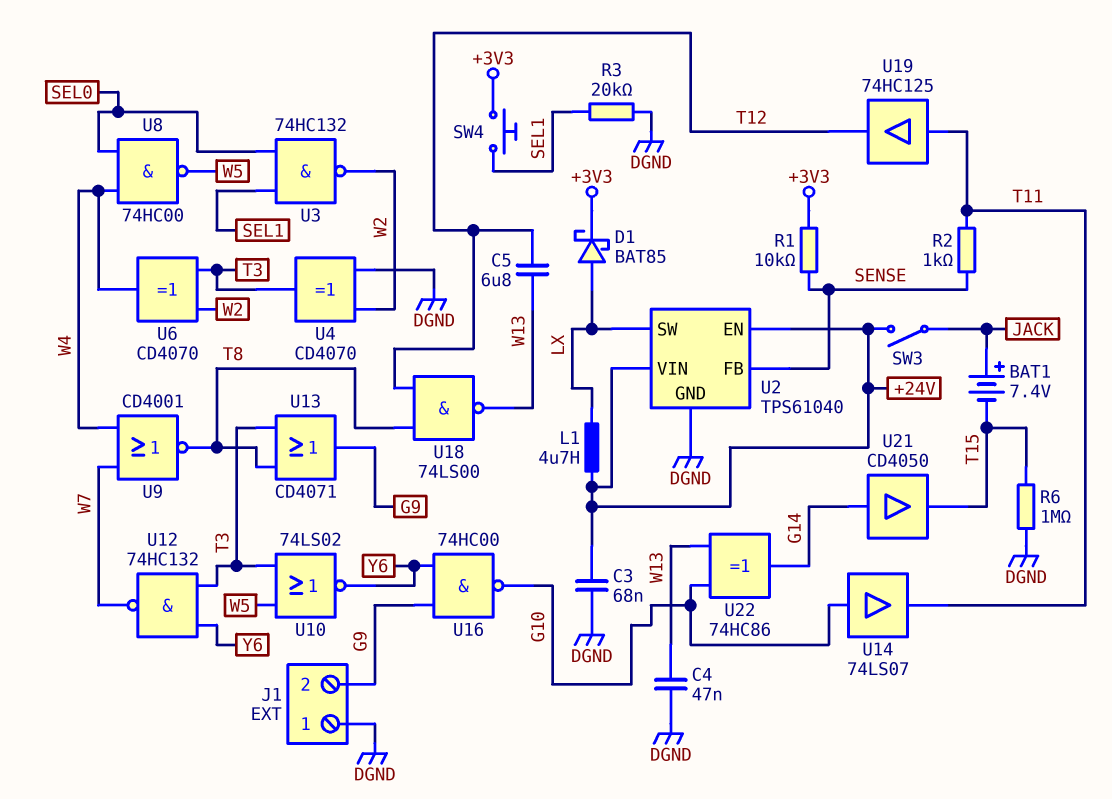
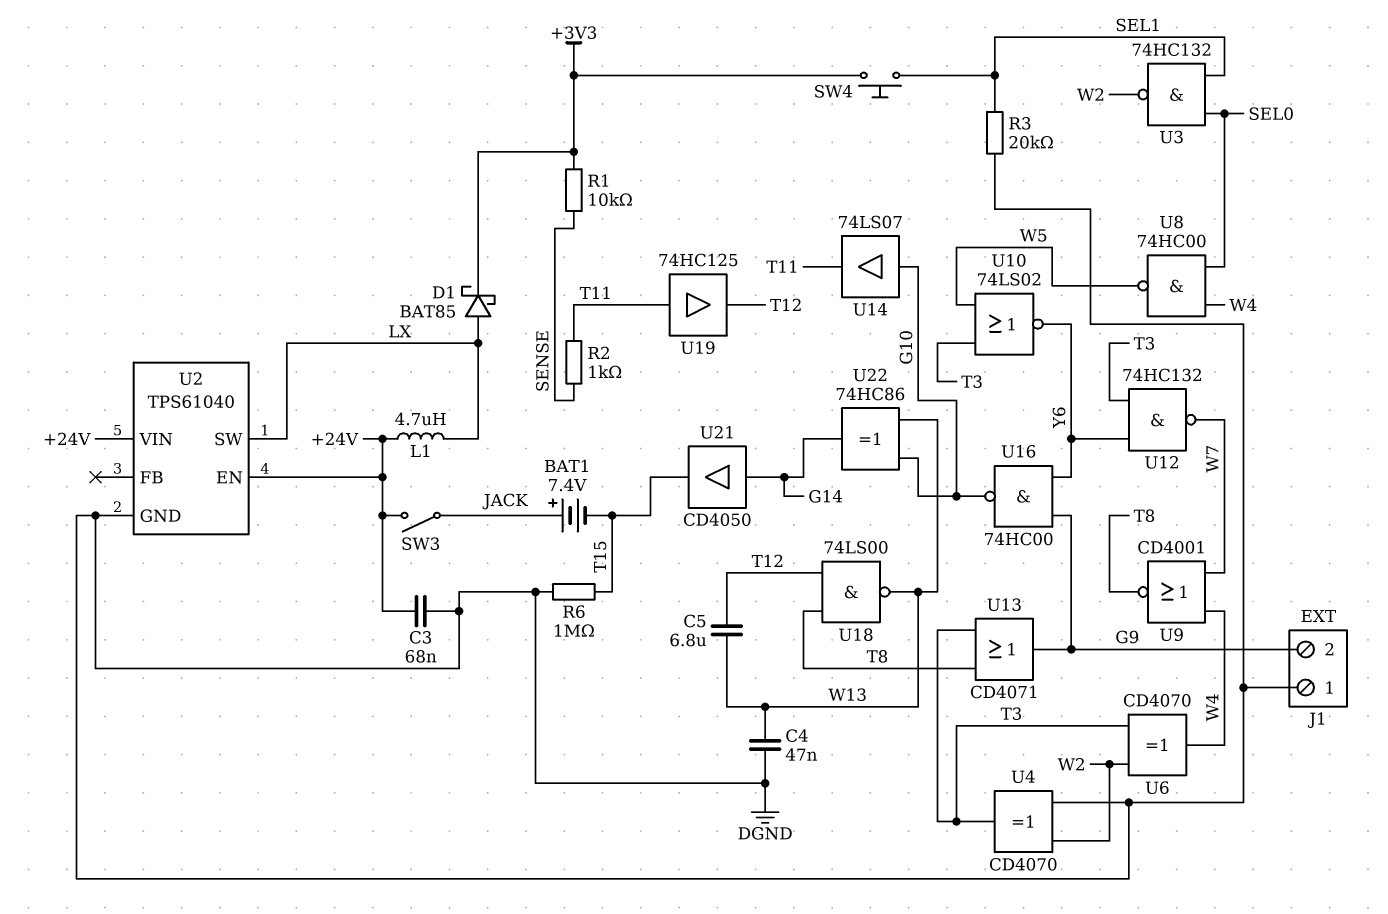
U2 pin FB: SENSE -> none

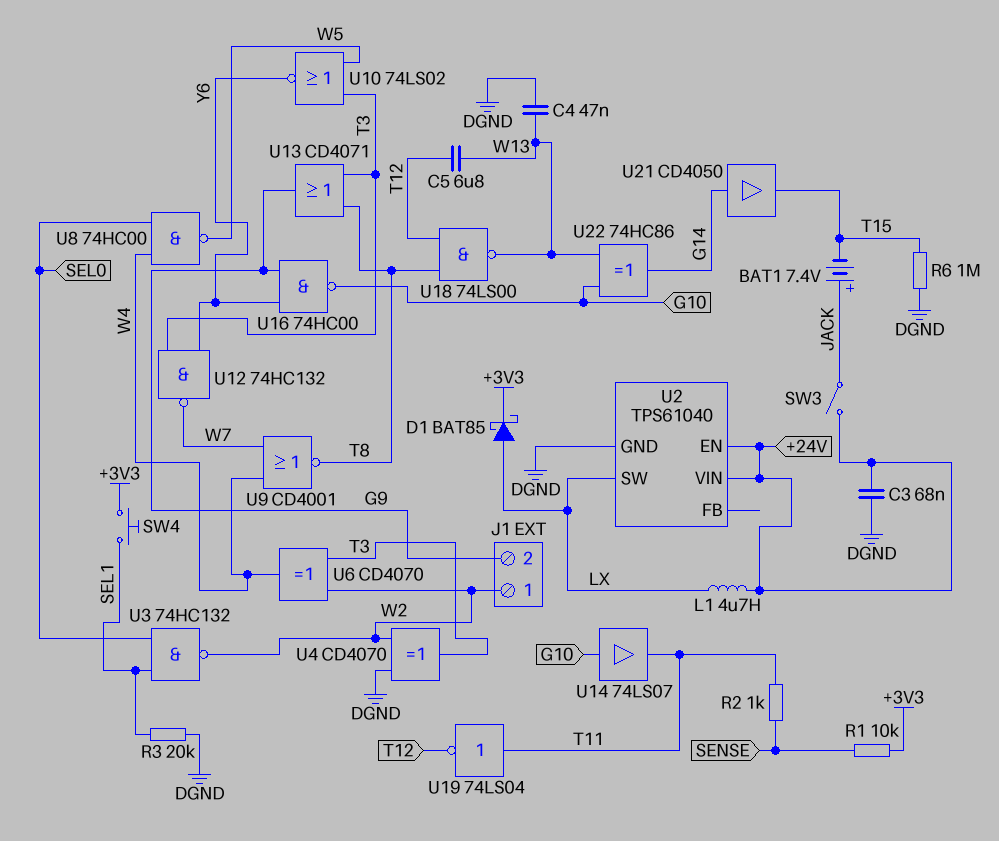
J1 pin 1: DGND -> W2
U19: buffer 74HC125 (in T11, out T12) -> NOT 74LS04 (in T11, out T12)

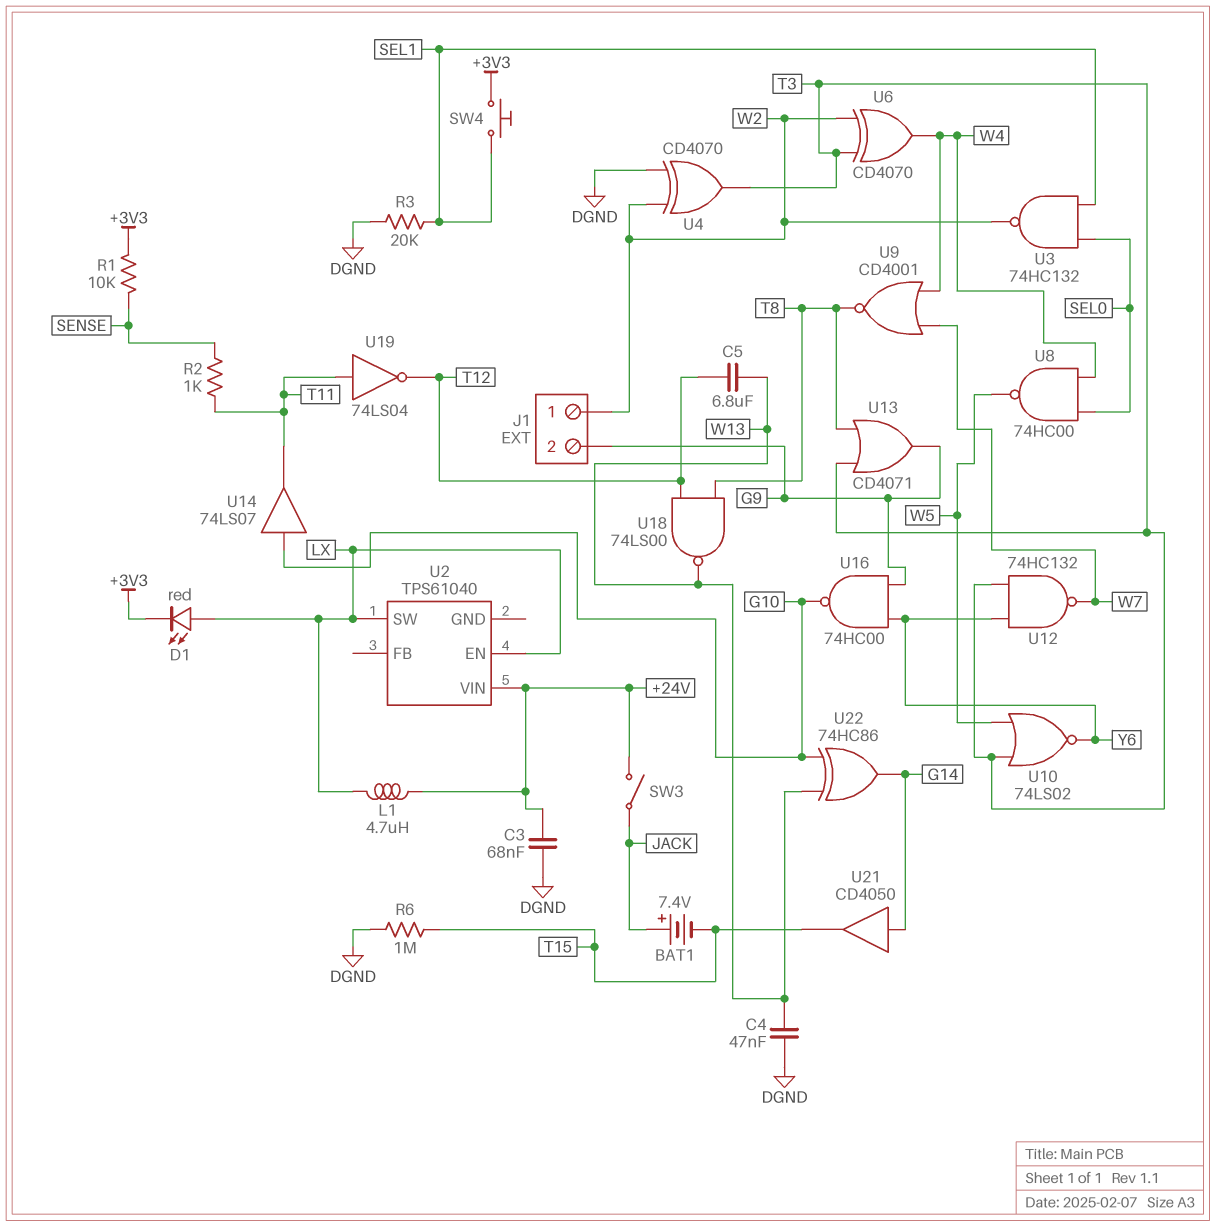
D1: schottky BAT85 (A LX, K +3V3) -> LED red (A LX, K +3V3)
U2 pin EN: +24V -> LX
U2 pin GND: DGND -> none

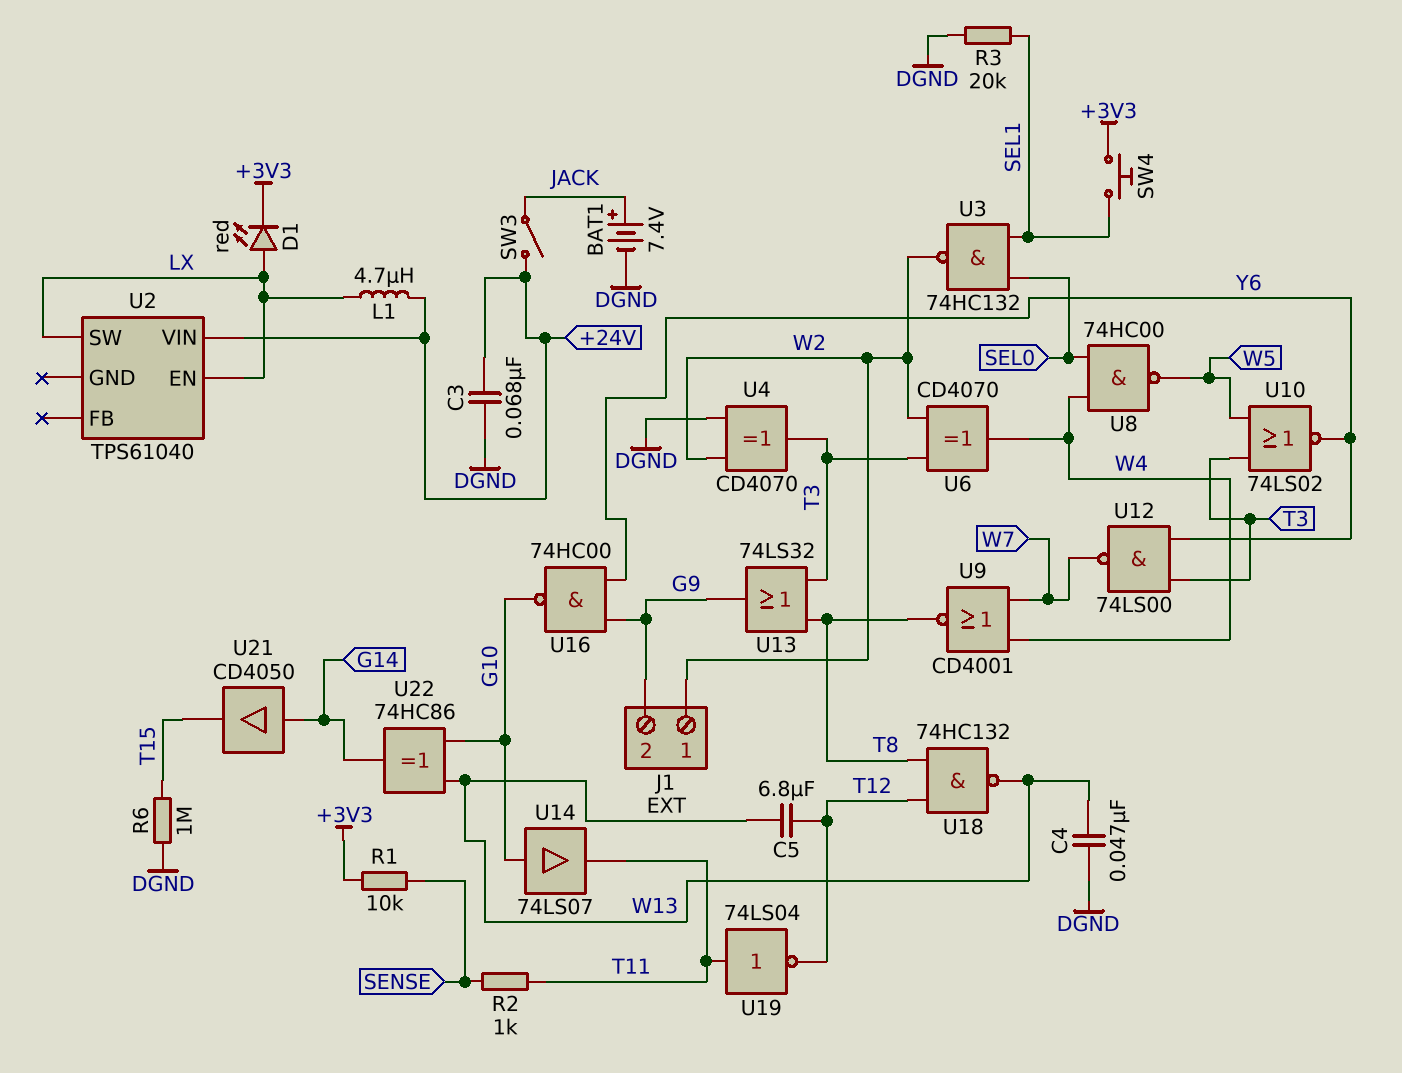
BAT1: 7.4V (plus JACK, minus T15) -> 7.4V (plus JACK, minus DGND)
U12: NAND 74HC132 (in T3, in Y6, out W7) -> NAND 74LS00 (in T3, in Y6, out W7)
U13: OR CD4071 (in T3, in T8, out G9) -> OR 74LS32 (in T3, in T8, out G9)
U18: NAND 74LS00 (in T8, in T12, out W13) -> NAND 74HC132 (in T8, in T12, out W13)

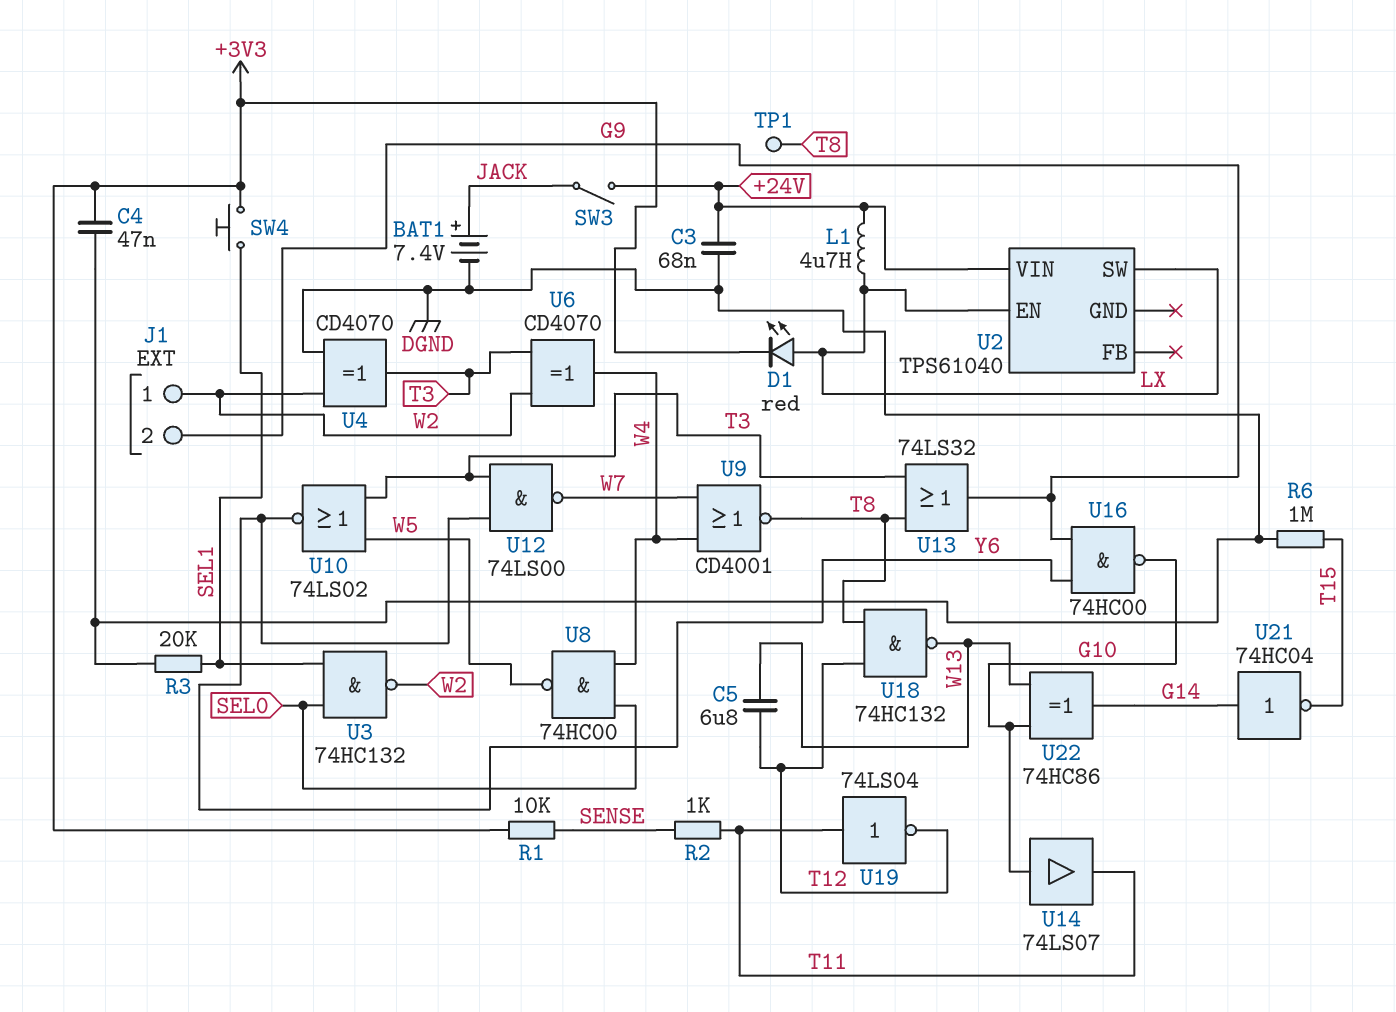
C4: 47nF (DGND, W13) -> 47nF (+3V3, DGND)
TP1: none -> test point (T8)
U21: buffer CD4050 (in G14, out T15) -> NOT 74HC04 (in G14, out T15)

